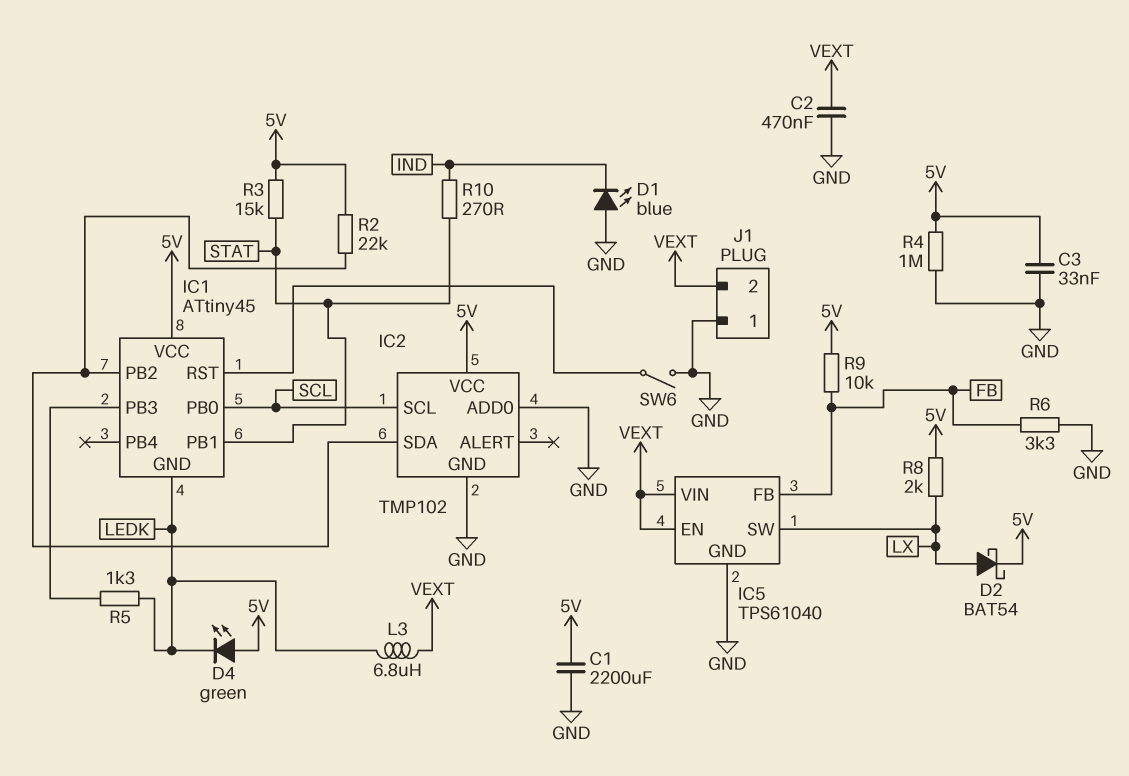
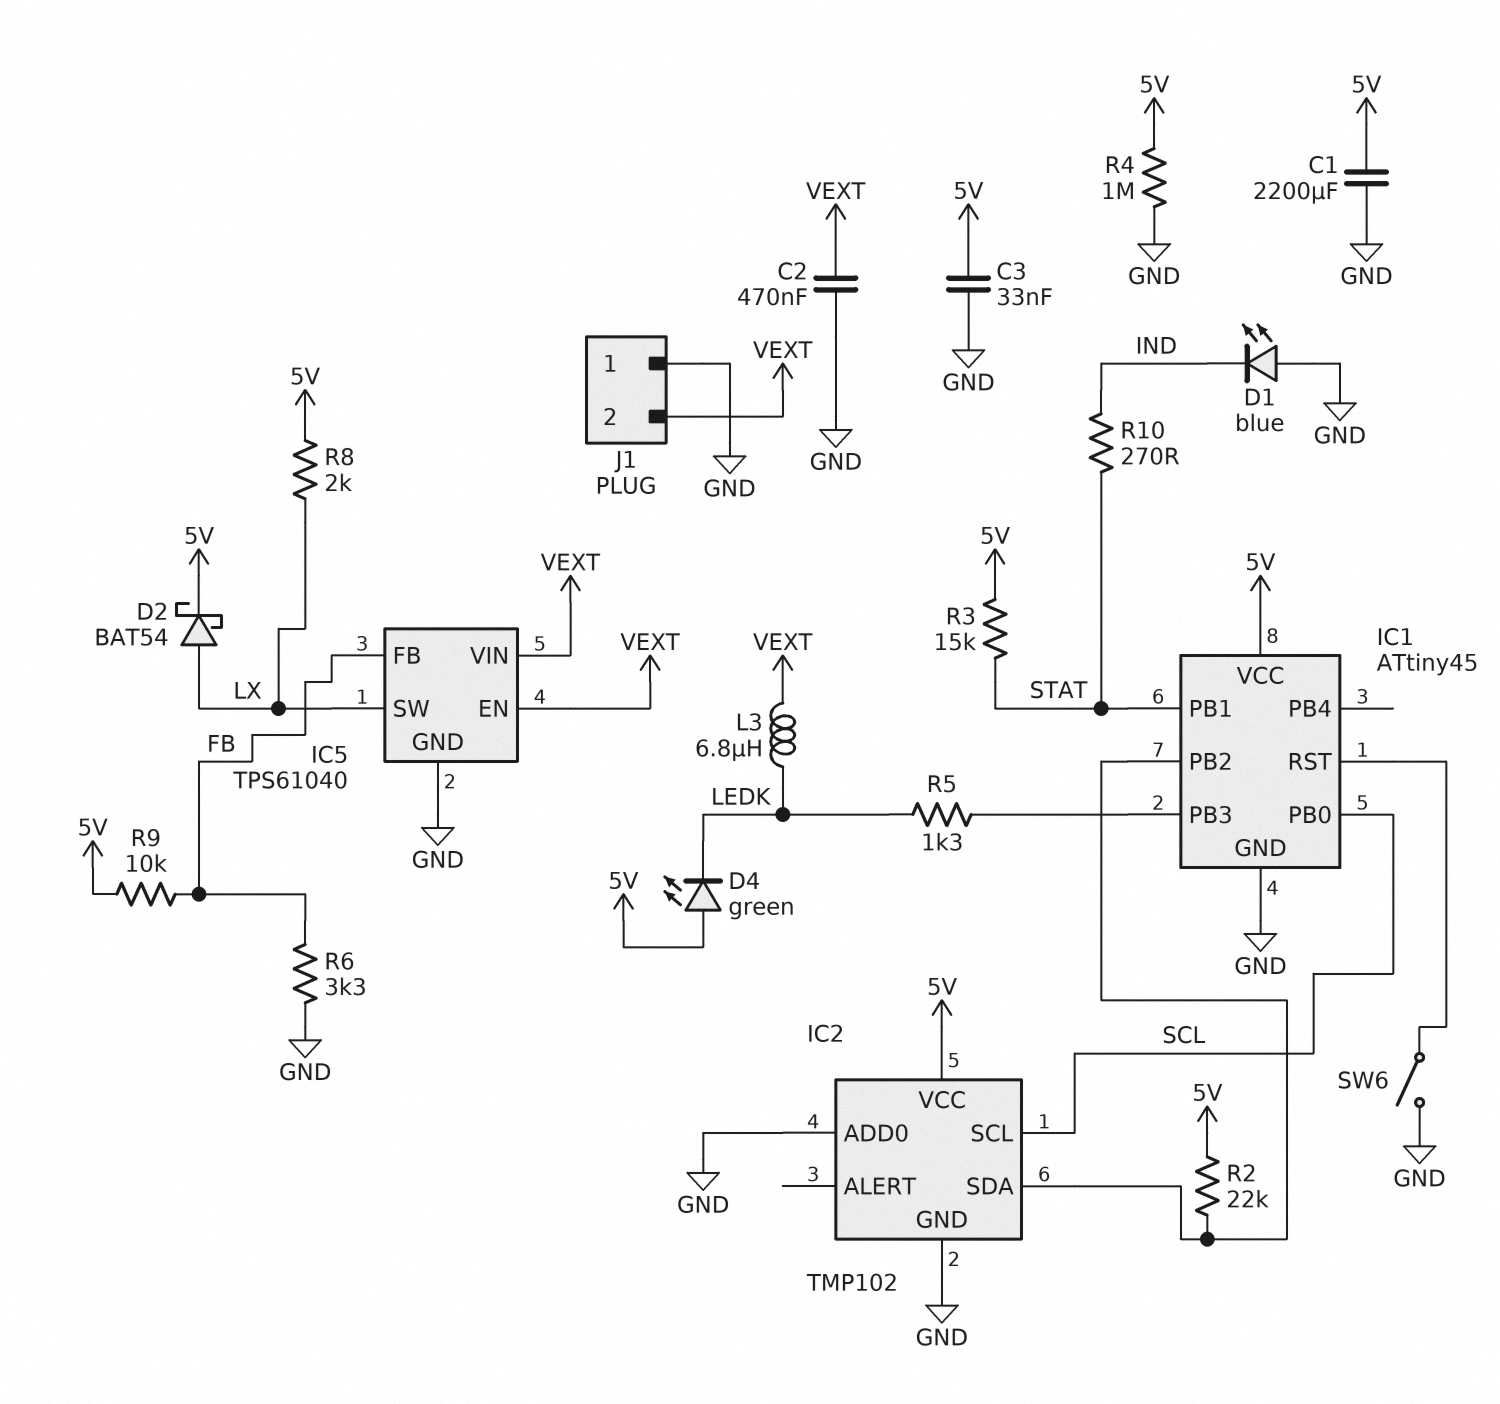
IC1 pin GND: LEDK -> GND

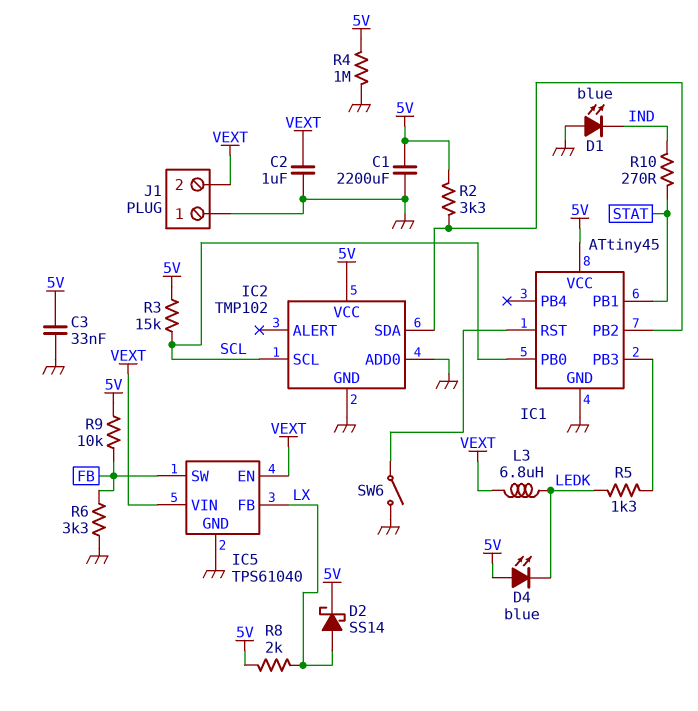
C2: 470nF (GND, VEXT) -> 1uF (GND, VEXT)
D2: schottky BAT54 (A LX, K 5V) -> schottky SS14 (A LX, K 5V)
D4: LED green (A 5V, K LEDK) -> LED blue (A 5V, K LEDK)
IC5 pin FB: FB -> LX
IC5 pin SW: LX -> FB
R2: 22k (5V, IC1/PB2) -> 3.3k (5V, IC1/PB2)
R3: 15k (5V, STAT) -> 15k (5V, SCL)

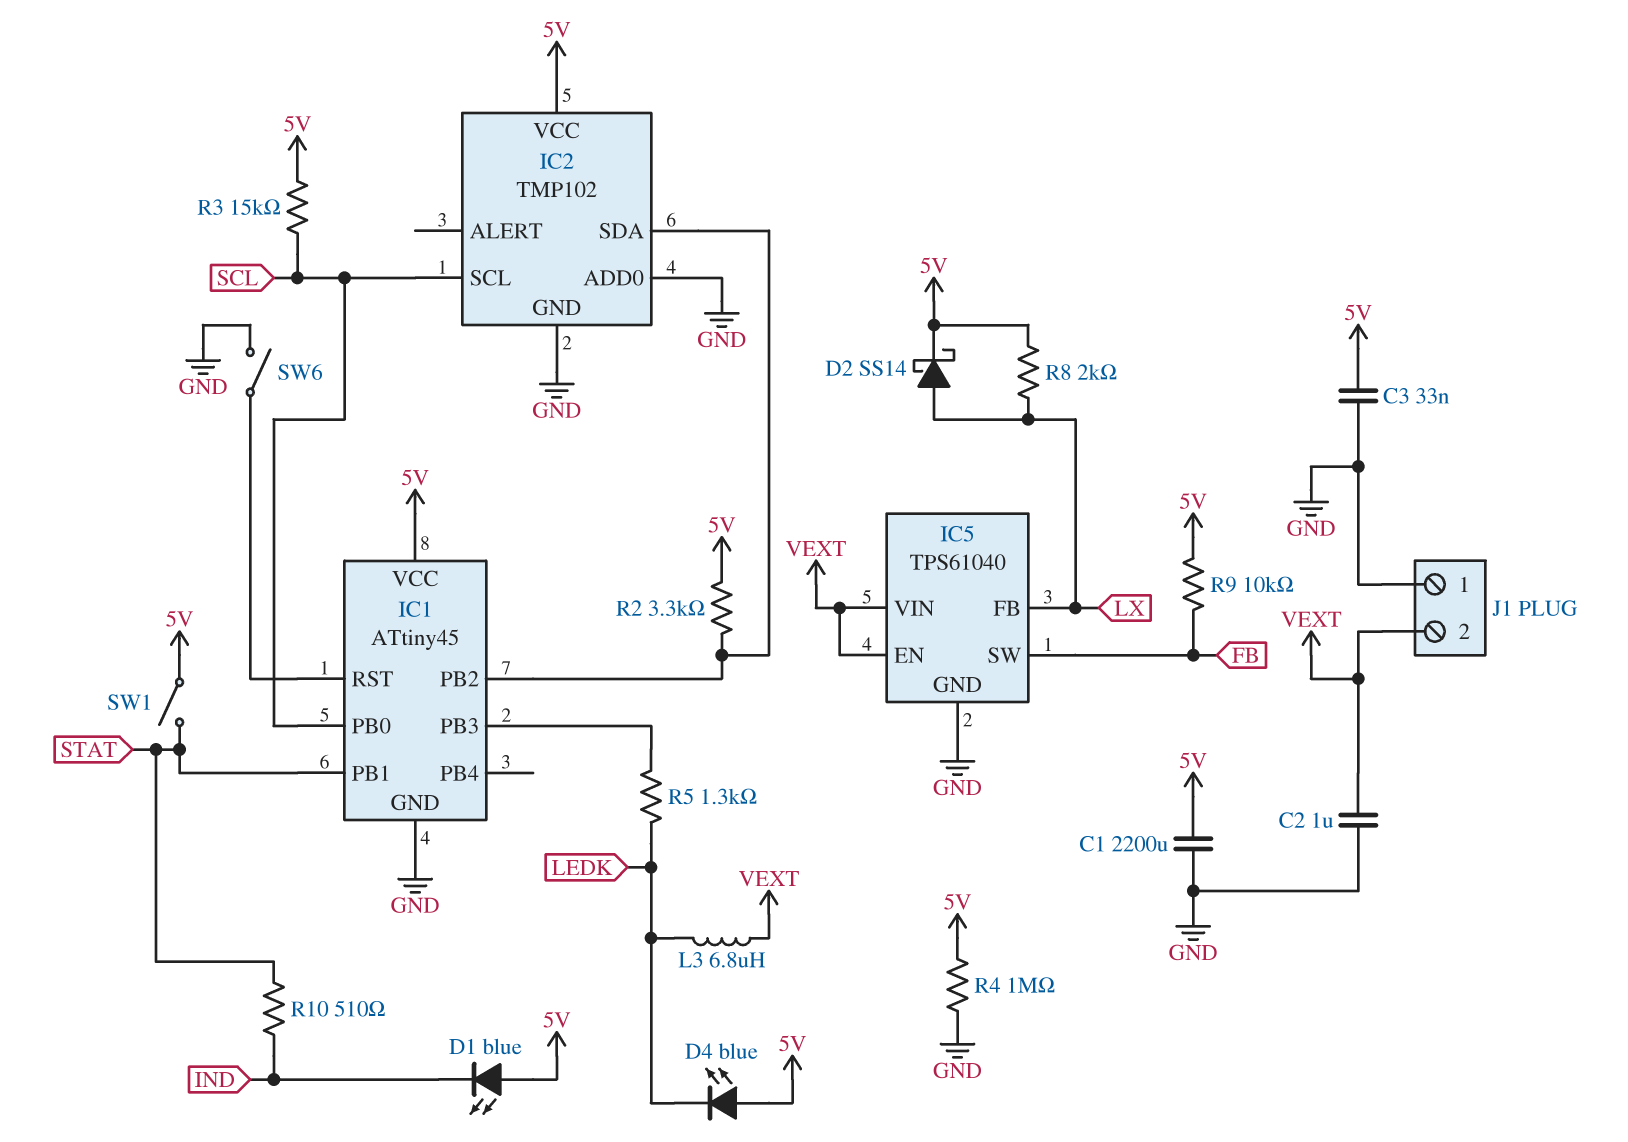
D1: LED blue (A GND, K IND) -> LED blue (A 5V, K IND)
R6: 3.3k (FB, GND) -> none
R10: 270 (IND, STAT) -> 510 (IND, STAT)
SW1: none -> switch (5V, STAT)

